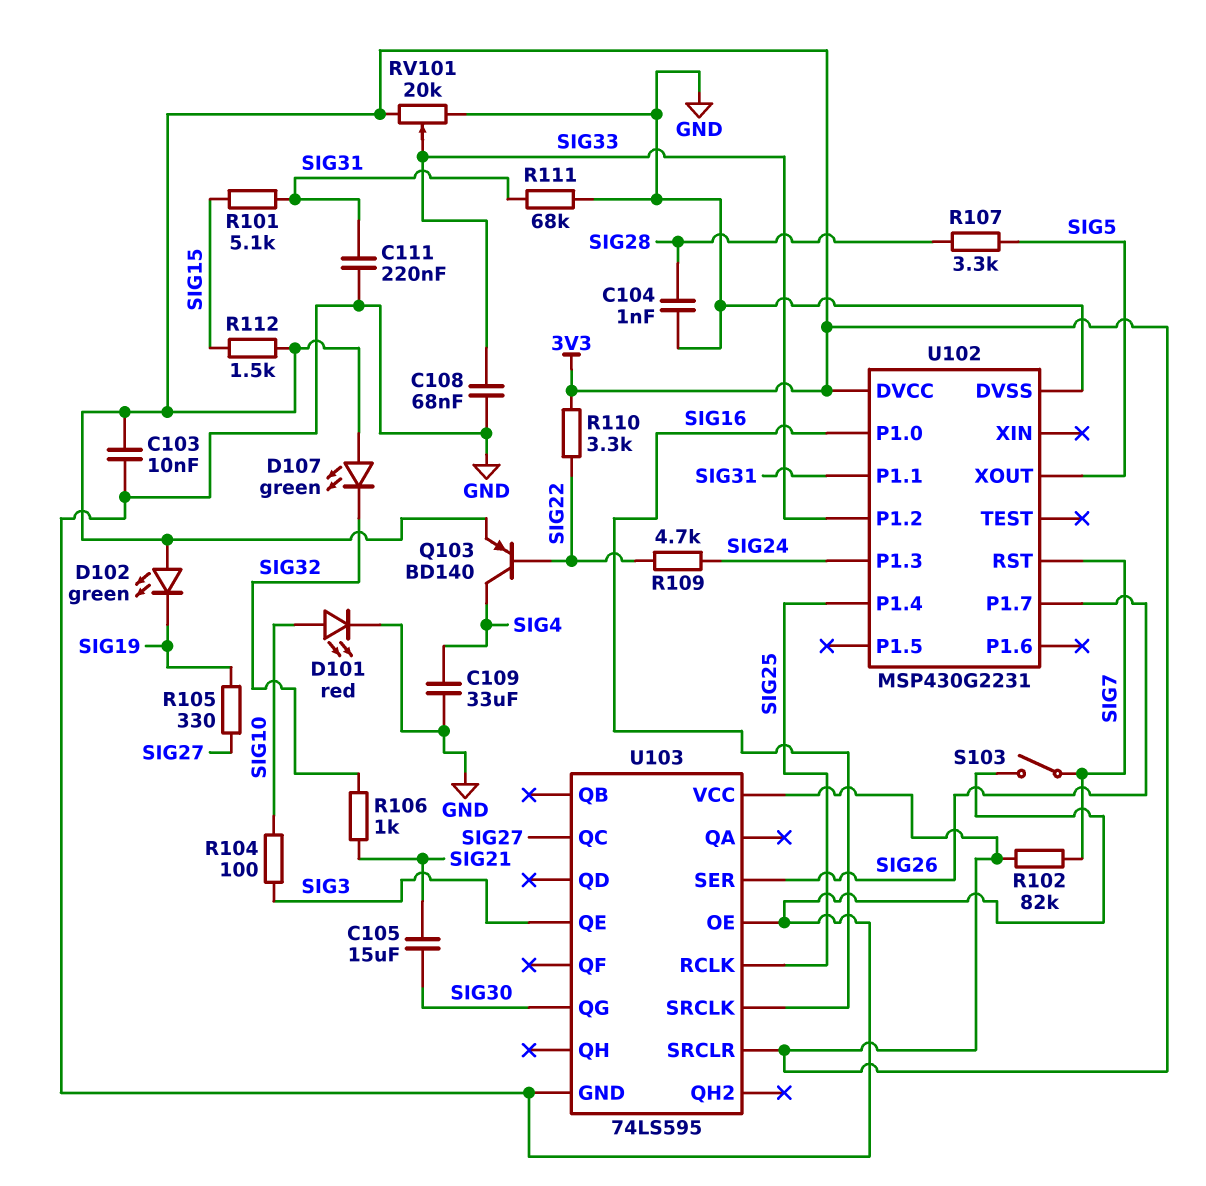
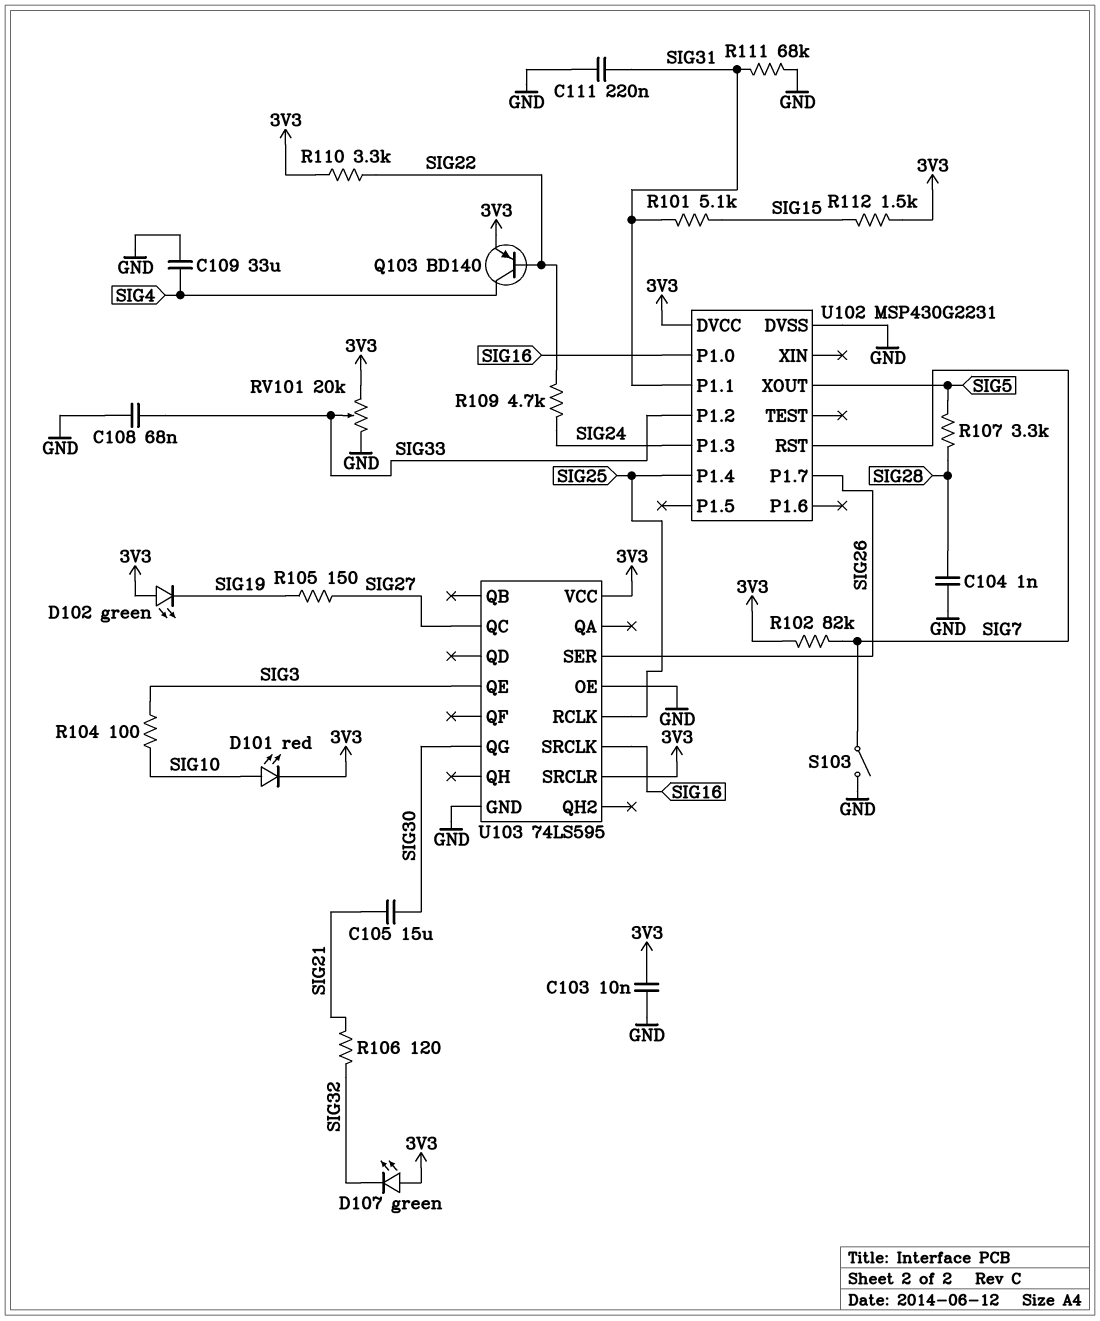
D101: LED red (A SIG10, K GND) -> LED red (A SIG10, K 3V3)
R105: 330 (SIG19, SIG27) -> 150 (SIG19, SIG27)
R106: 1k (SIG21, SIG32) -> 120 (SIG21, SIG32)

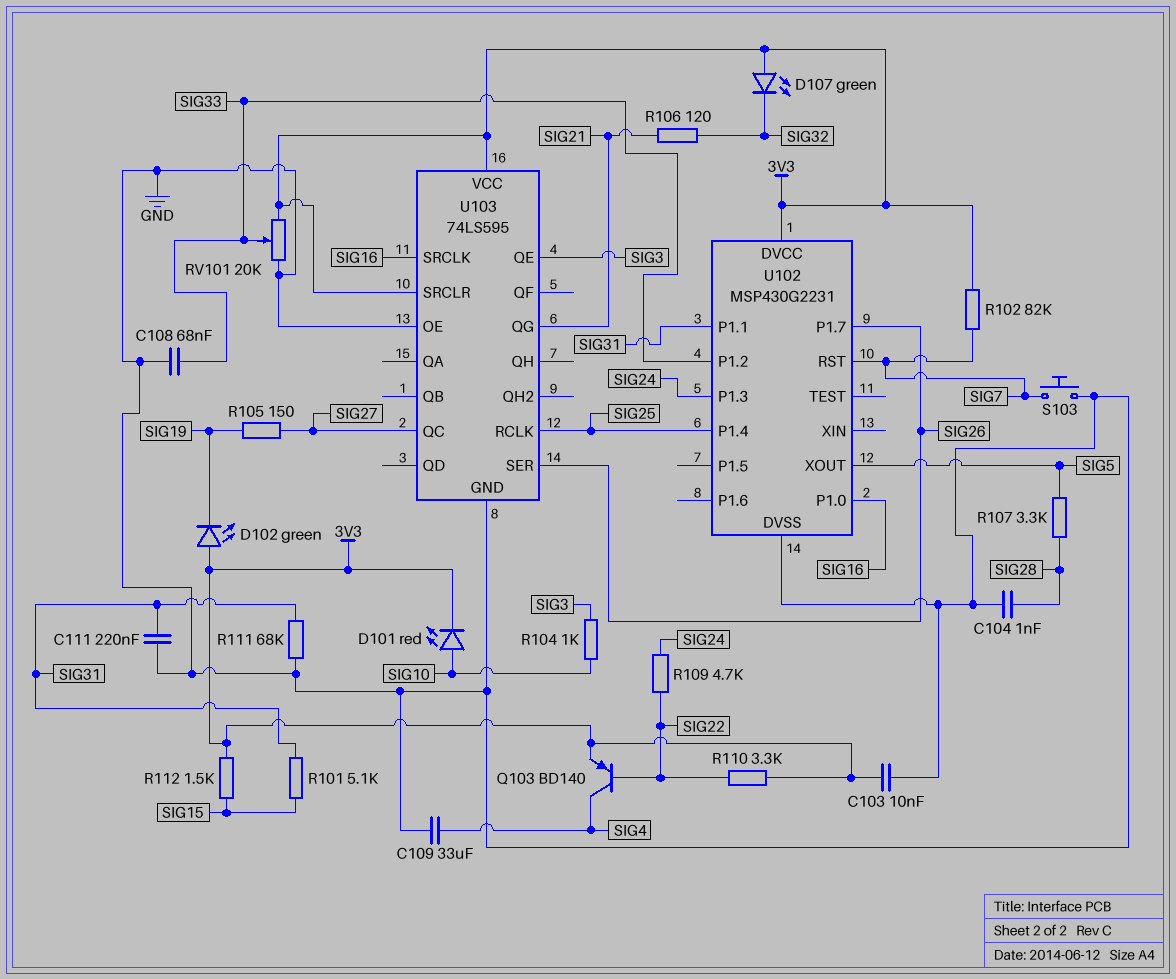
C105: 15uF (SIG21, SIG30) -> none
R104: 100 (SIG3, SIG10) -> 1k (SIG3, SIG10)
S103: switch (GND, SIG7) -> button (GND, SIG7)
U103 pin QG: SIG30 -> SIG21

